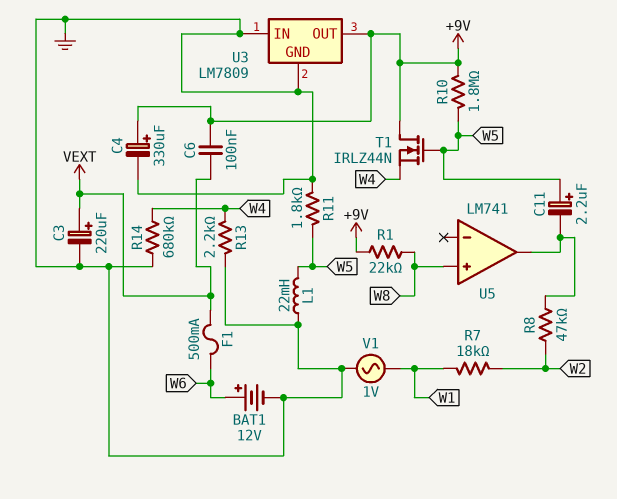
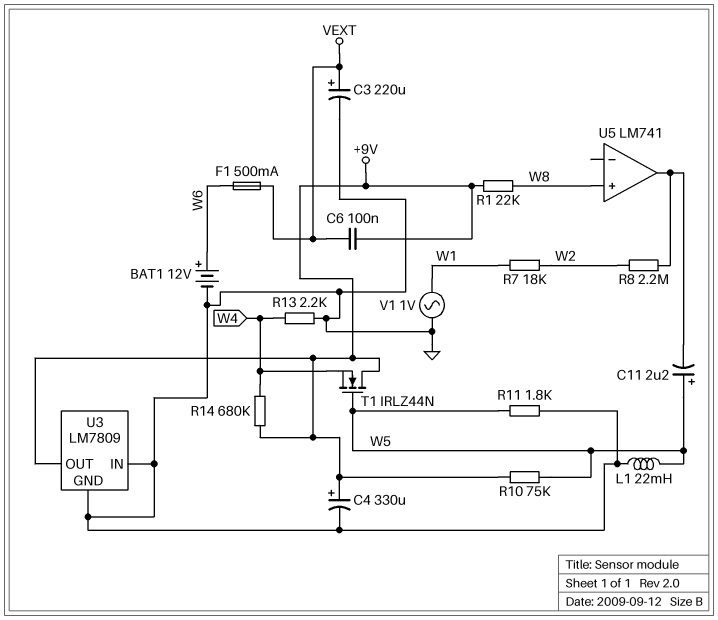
R8: 47k (U5/out, W2) -> 2.2M (U5/out, W2)
R10: 1.8M (+9V, W5) -> 75k (+9V, W5)
R14: 680k (GND, W4) -> 680k (+9V, W4)

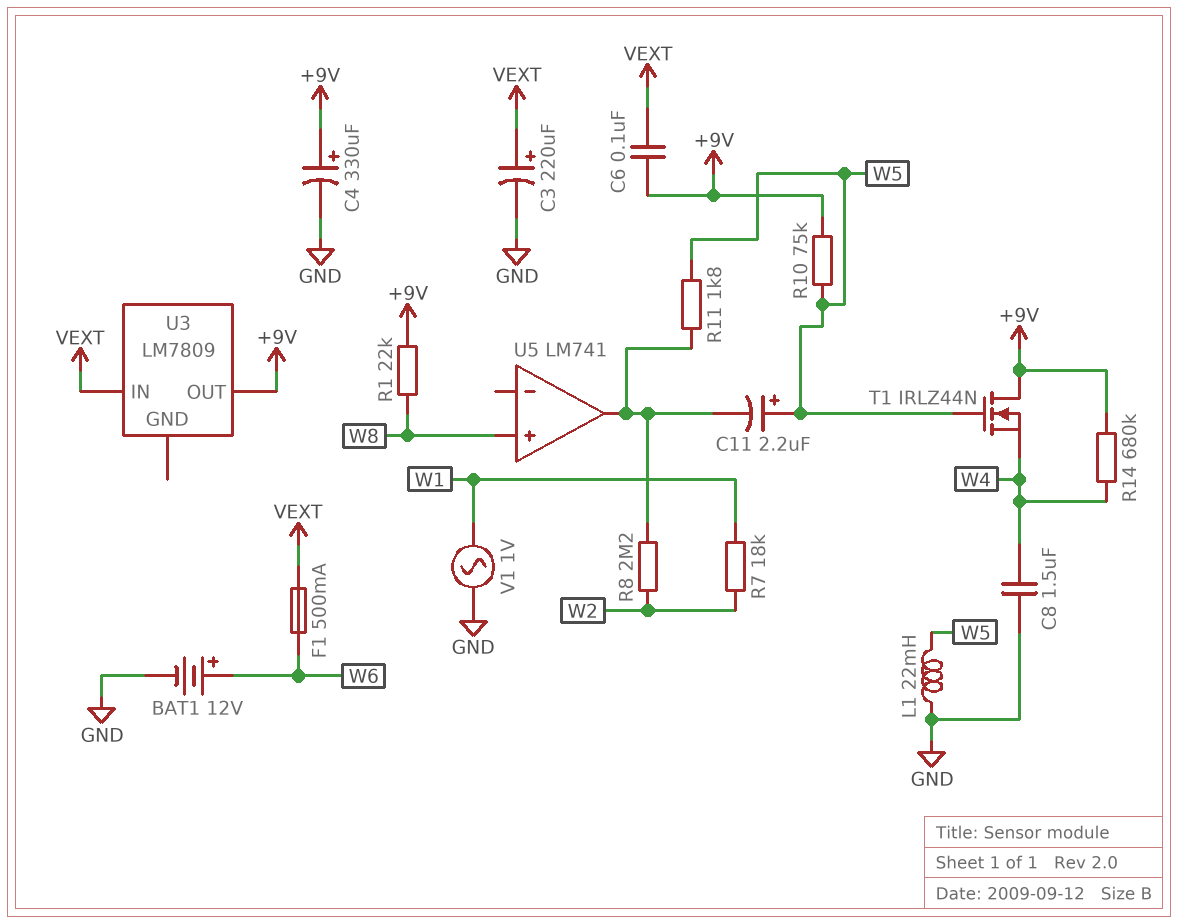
C8: none -> 1.5uF (GND, W4)
R11: 1.8k (GND, W5) -> 1.8k (U5/out, W5)
R13: 2.2k (GND, W4) -> none
U3 pin GND: GND -> none
U3 pin IN: GND -> VEXT

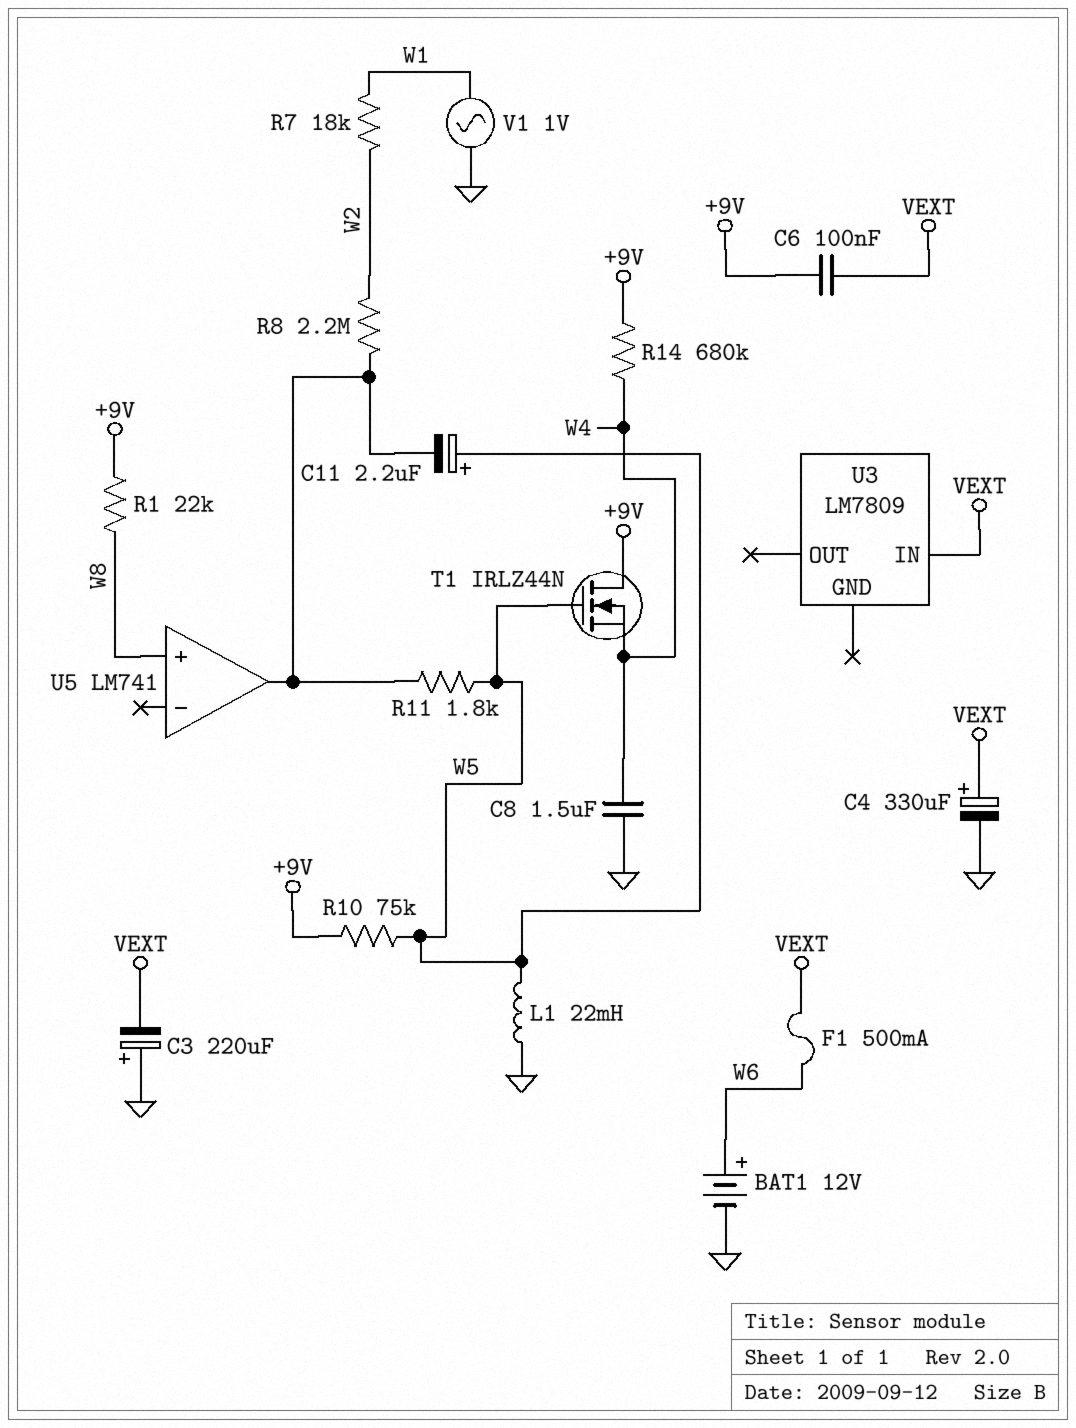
C3: 220uF (plus VEXT, minus GND) -> 220uF (plus GND, minus VEXT)
C4: 330uF (plus +9V, minus GND) -> 330uF (plus VEXT, minus GND)
U3 pin OUT: +9V -> none

